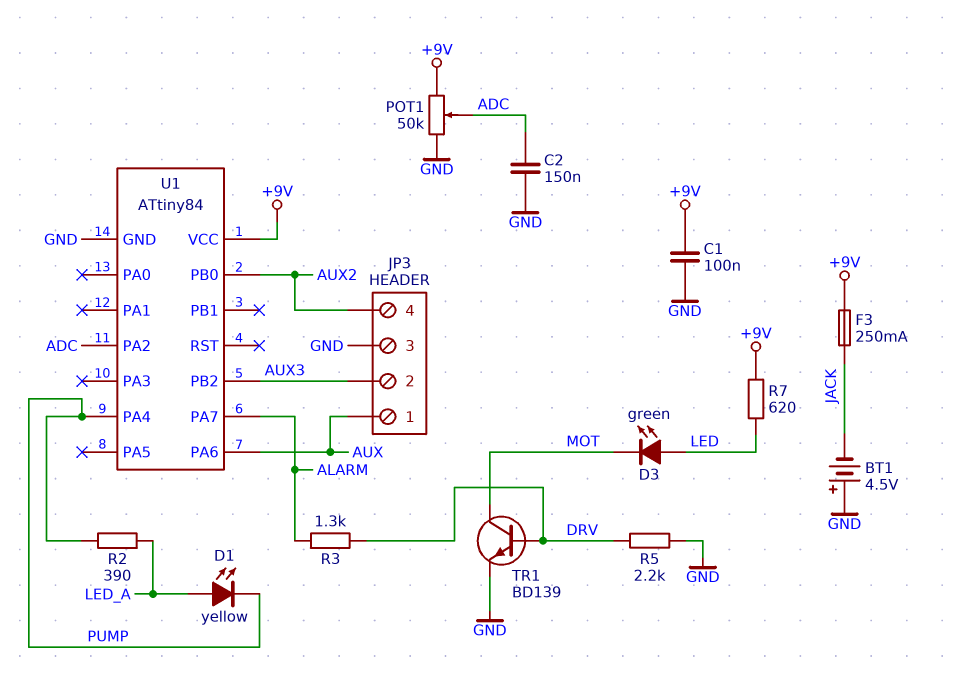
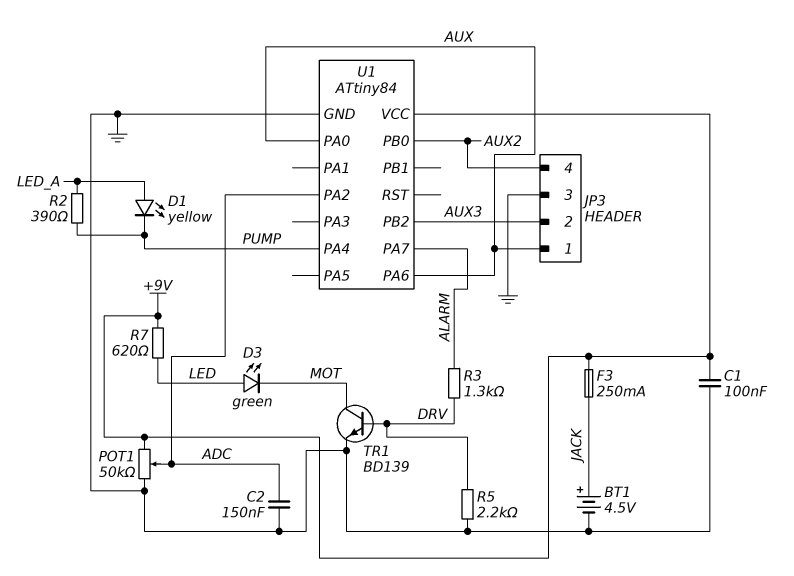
BT1: 4.5V (plus GND, minus JACK) -> 4.5V (plus JACK, minus GND)
U1 pin PA0: none -> AUX

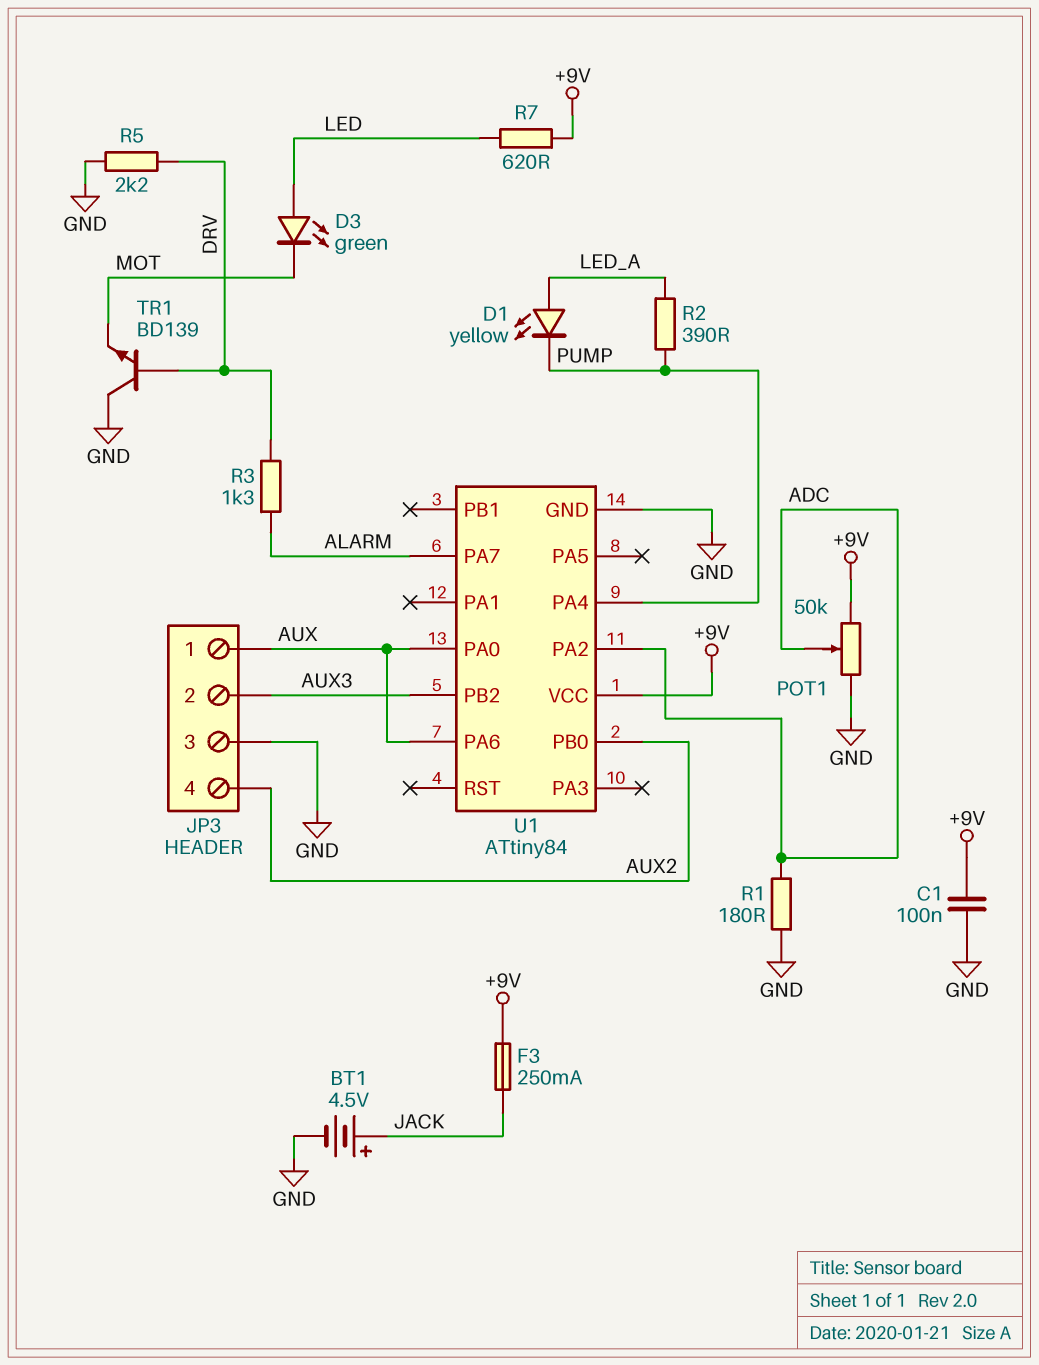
C2: 150nF (ADC, GND) -> none
R1: none -> 180 (ADC, GND)
TR1: NPN BD139 (B DRV, C MOT, E GND) -> NPN BD139 (B DRV, C GND, E MOT)

